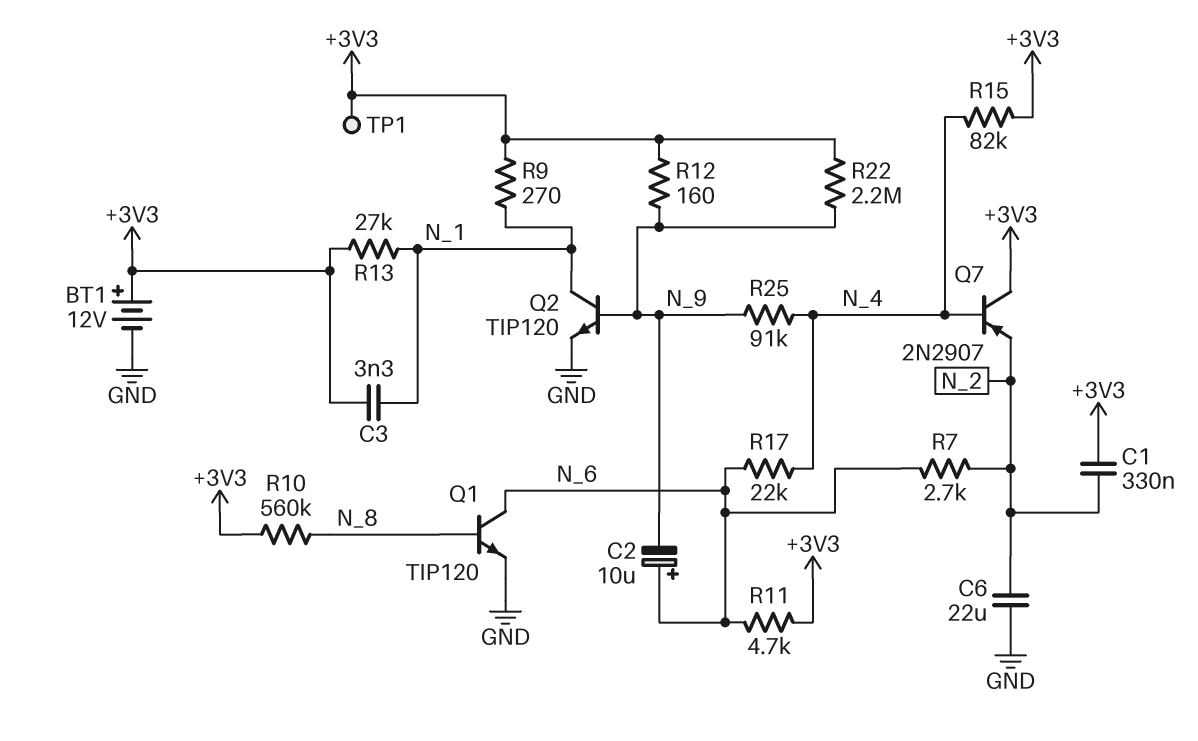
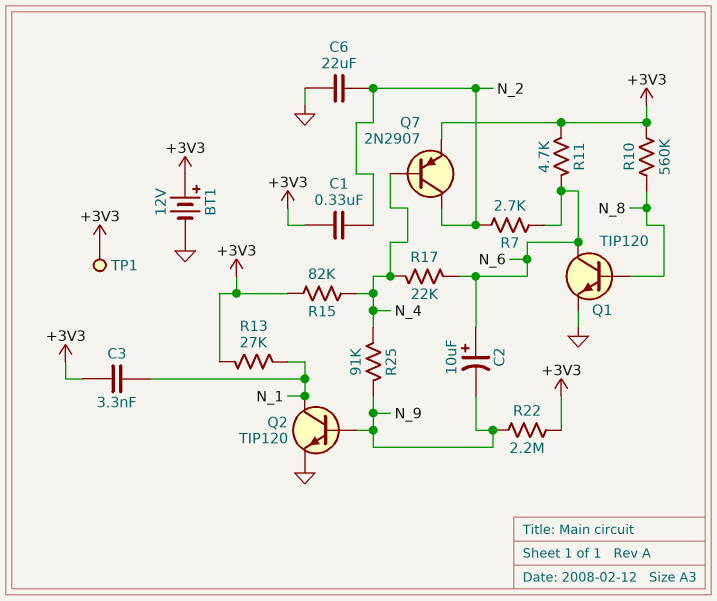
Q7: PNP 2N2907 (B N_4, C +3V3, E N_2) -> PNP 2N2907 (B N_4, C N_2, E +3V3)
R9: 270 (+3V3, N_1) -> none
R12: 160 (+3V3, N_9) -> none

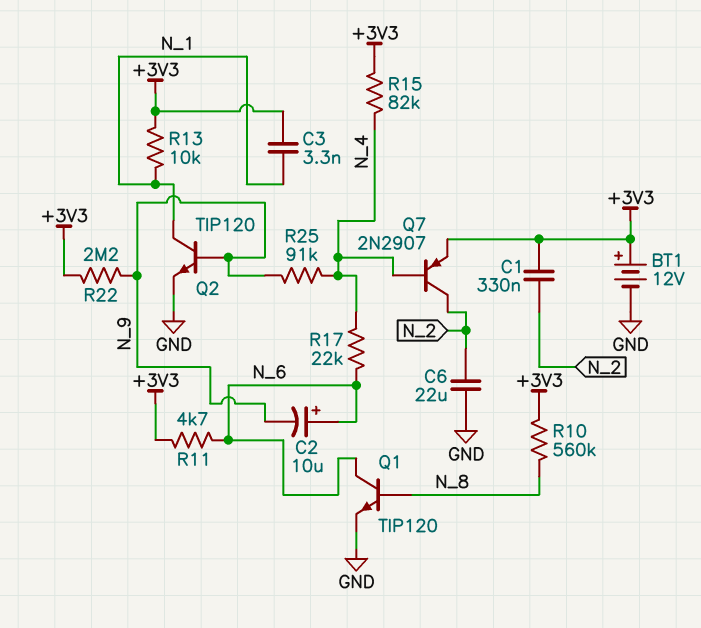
R7: 2.7k (N_2, N_6) -> none
R13: 27k (+3V3, N_1) -> 10k (+3V3, N_1)
TP1: test point (+3V3) -> none

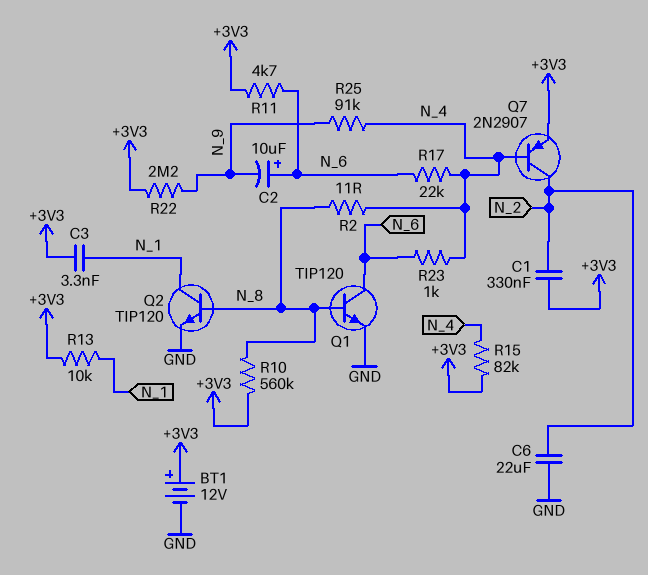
Q2: NPN TIP120 (B N_9, C N_1, E GND) -> NPN TIP120 (B N_8, C N_1, E GND)
R2: none -> 11 (N_4, N_8)
R23: none -> 1k (N_4, N_6)

